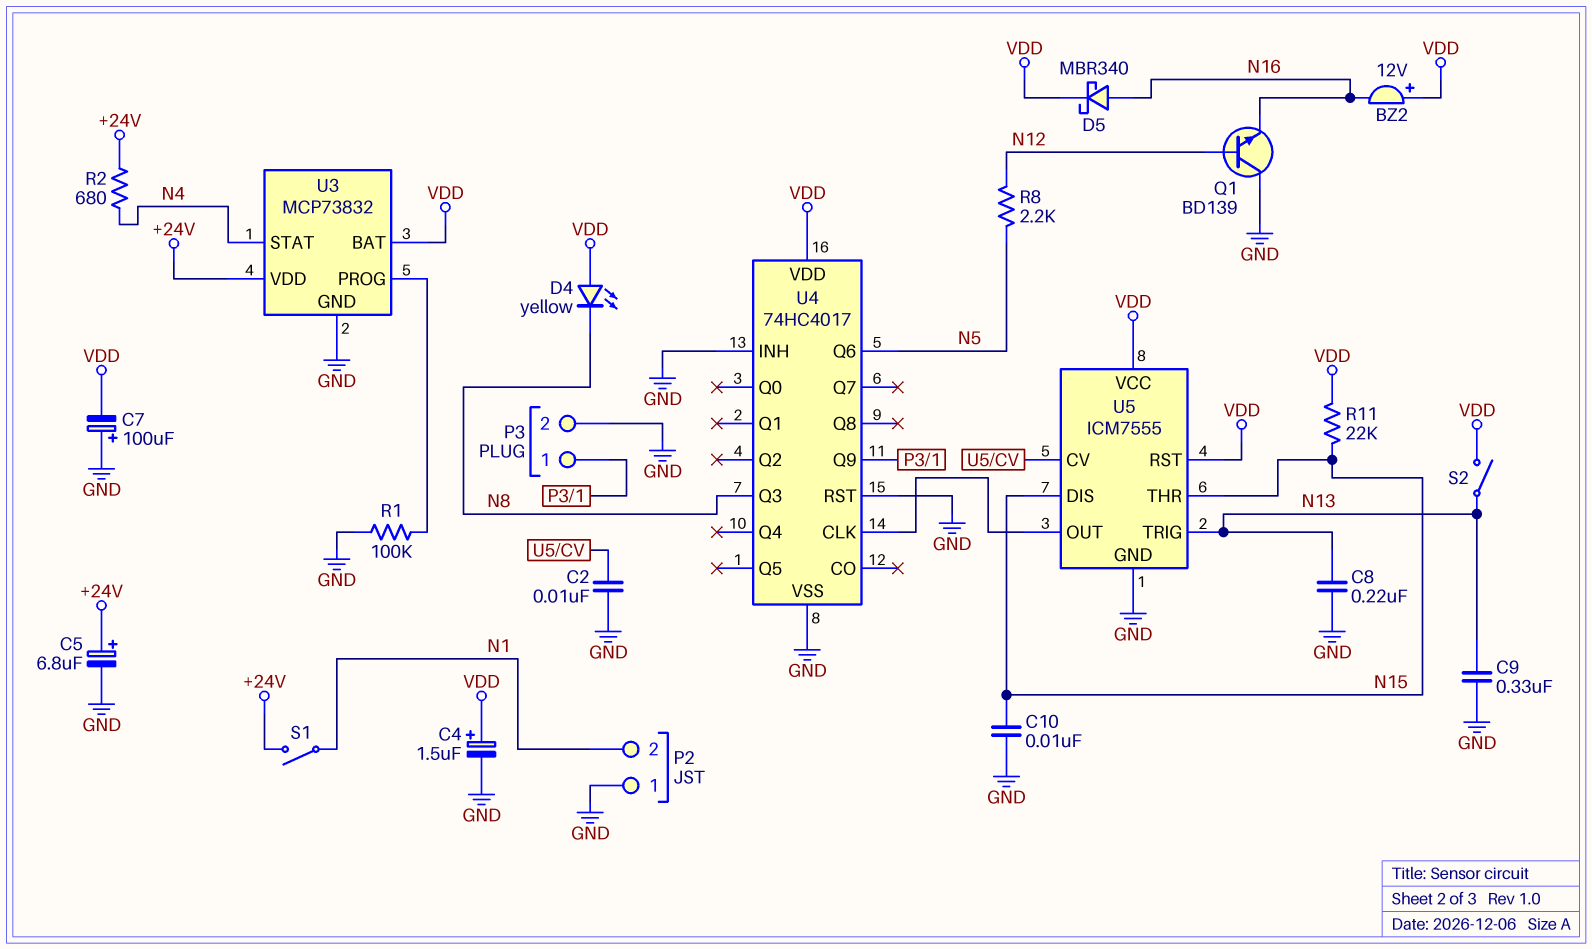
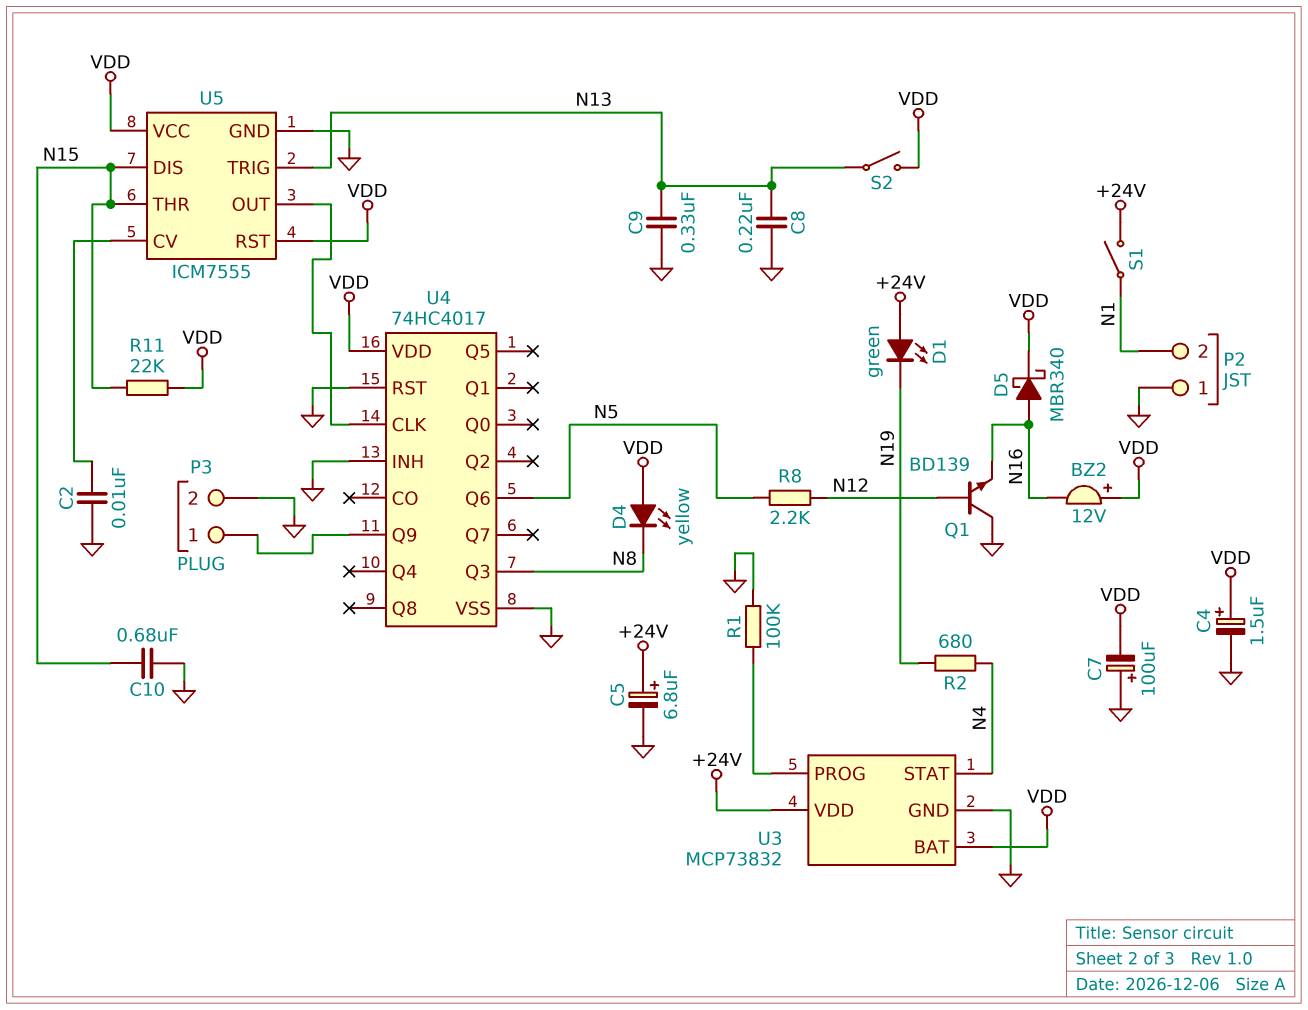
C10: 10nF (GND, N15) -> 680nF (GND, N15)
D1: none -> LED green (A +24V, K N19)
R2: 680 (+24V, N4) -> 680 (N4, N19)

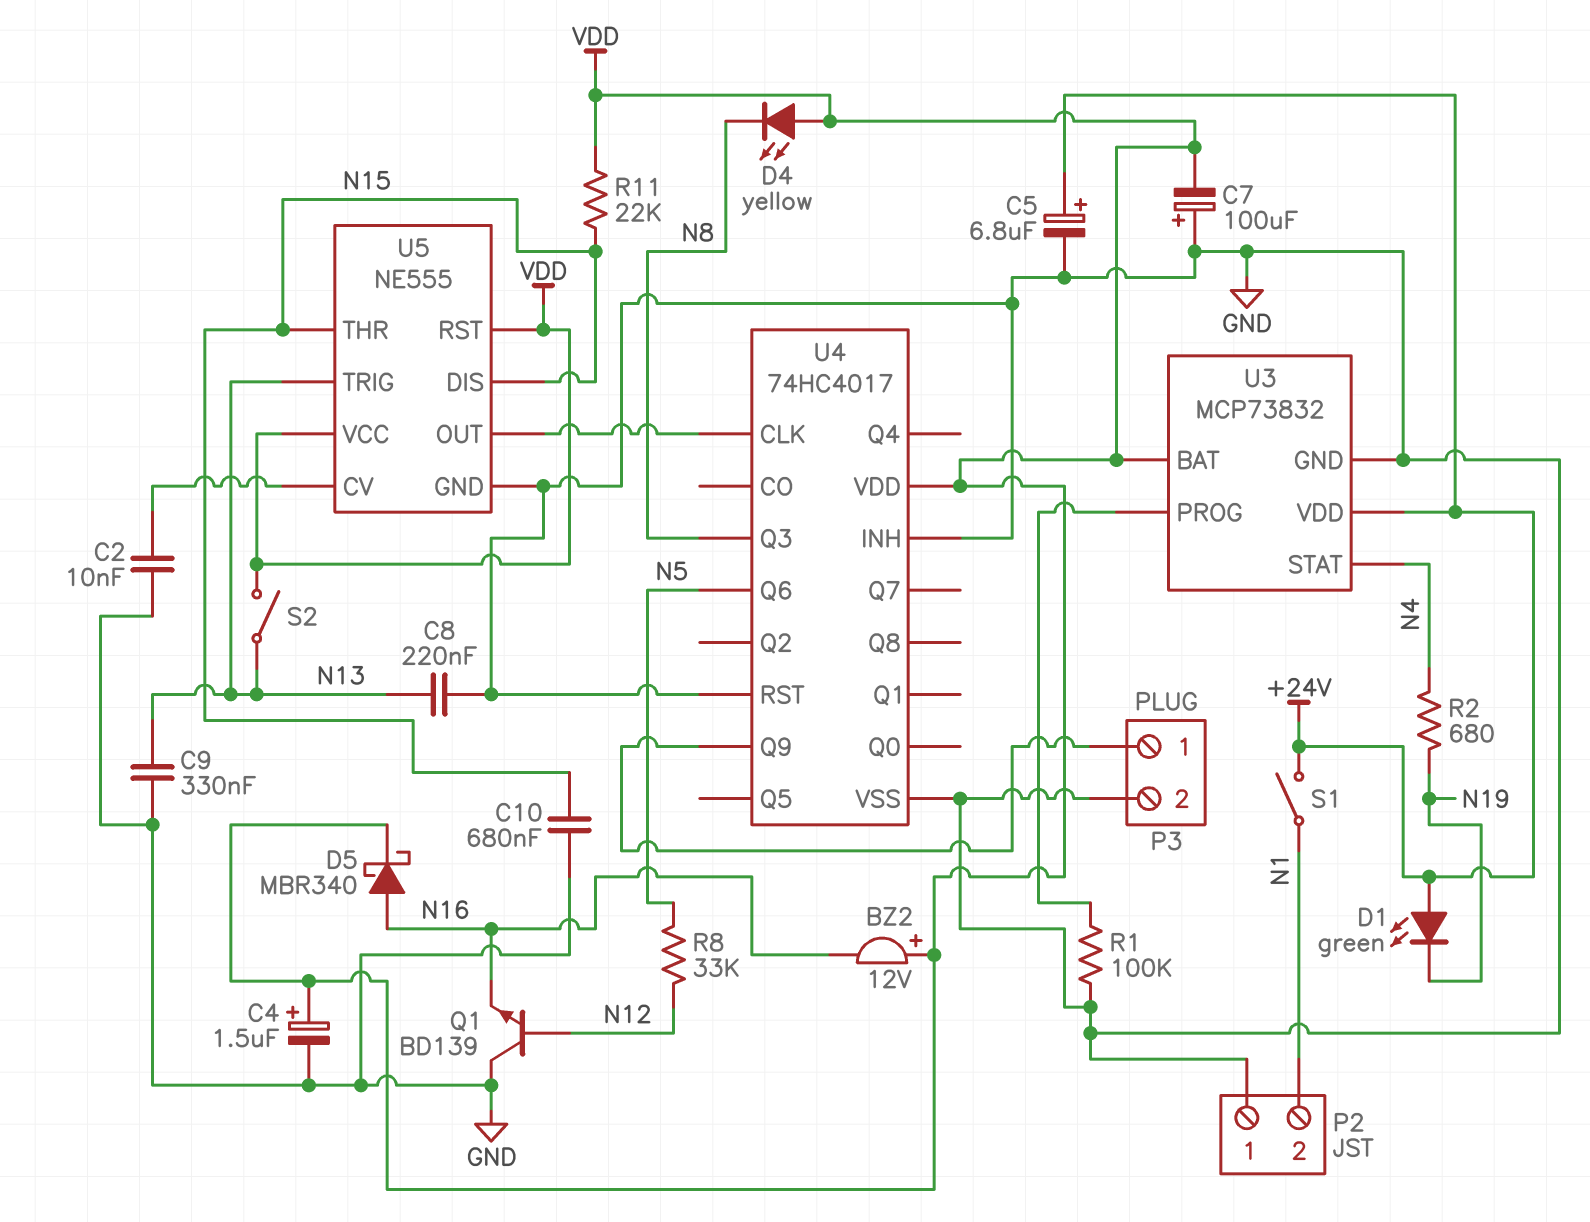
R8: 2.2k (N5, N12) -> 33k (N5, N12)
U5: ICM7555 -> NE555

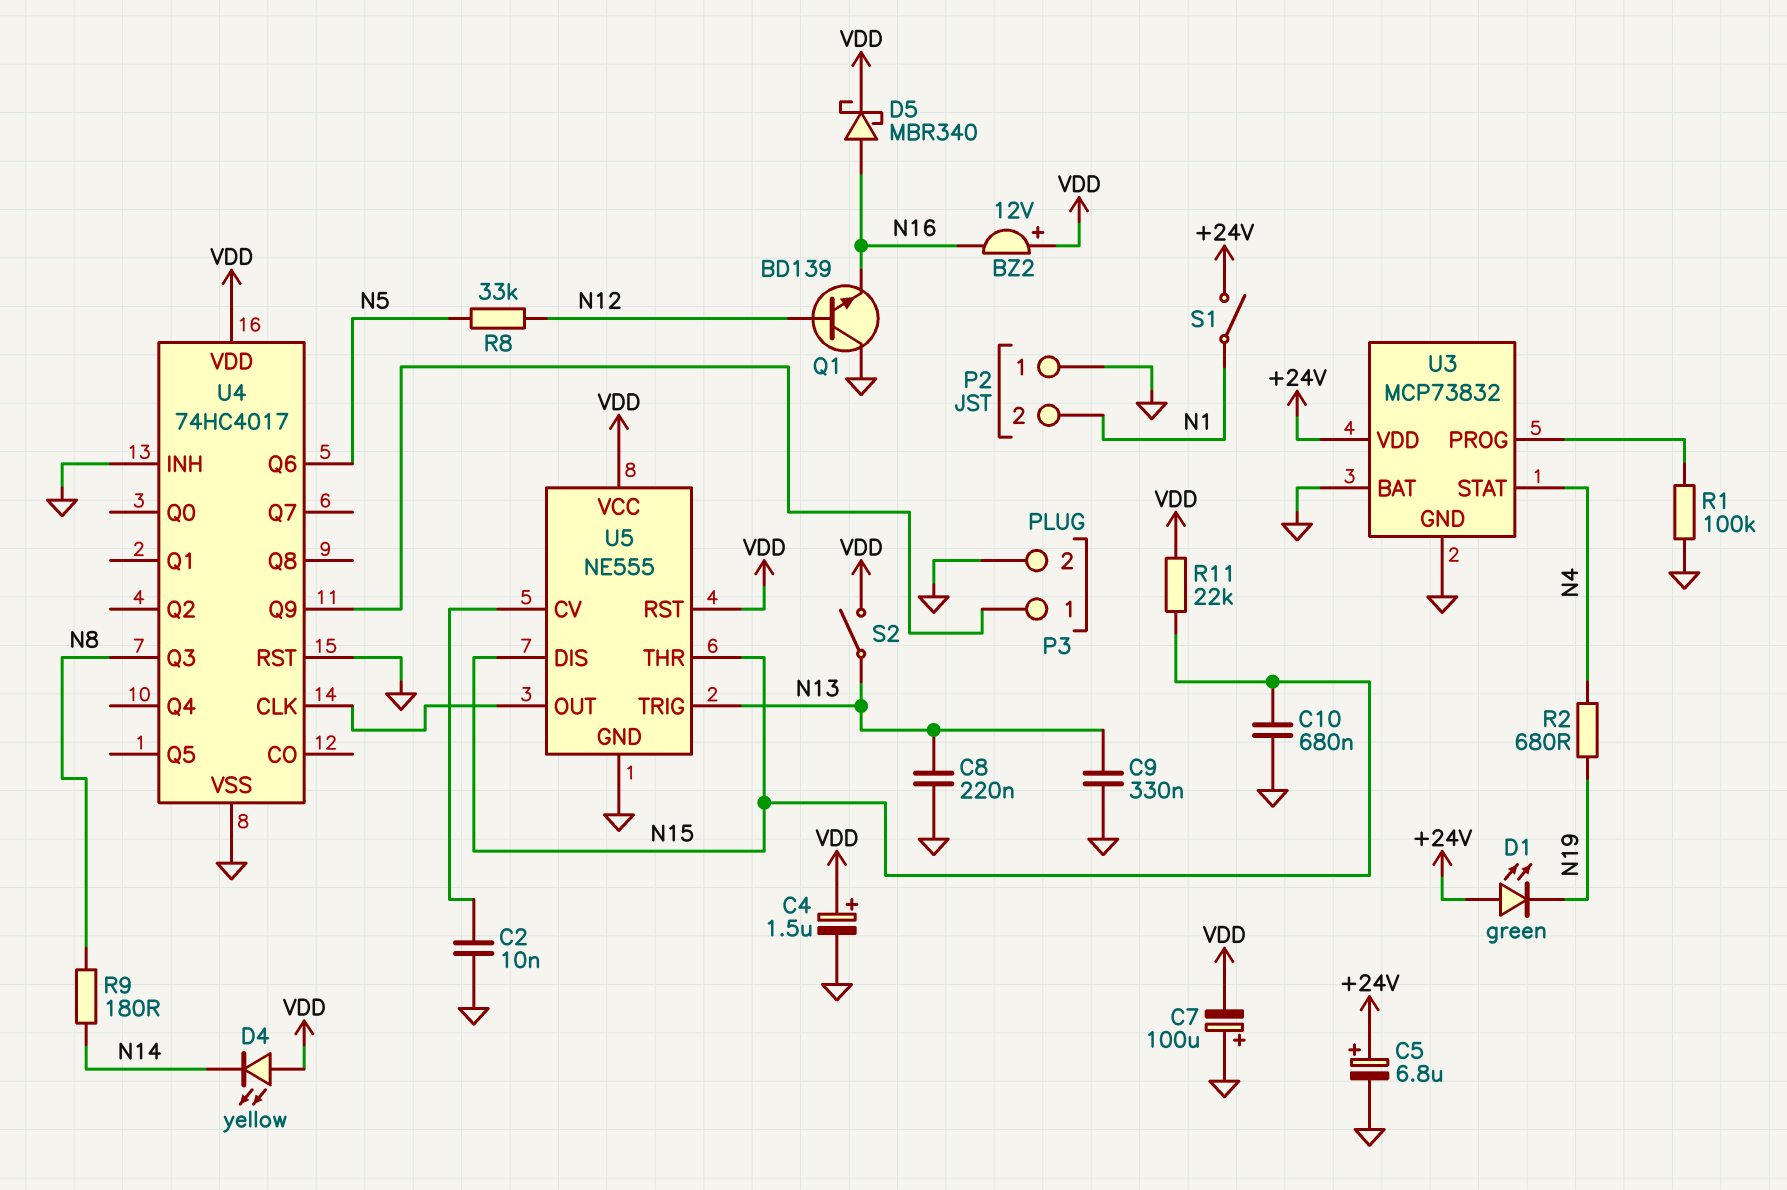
D4: LED yellow (A VDD, K N8) -> LED yellow (A VDD, K N14)
R9: none -> 180 (N8, N14)
U3 pin BAT: VDD -> GND

